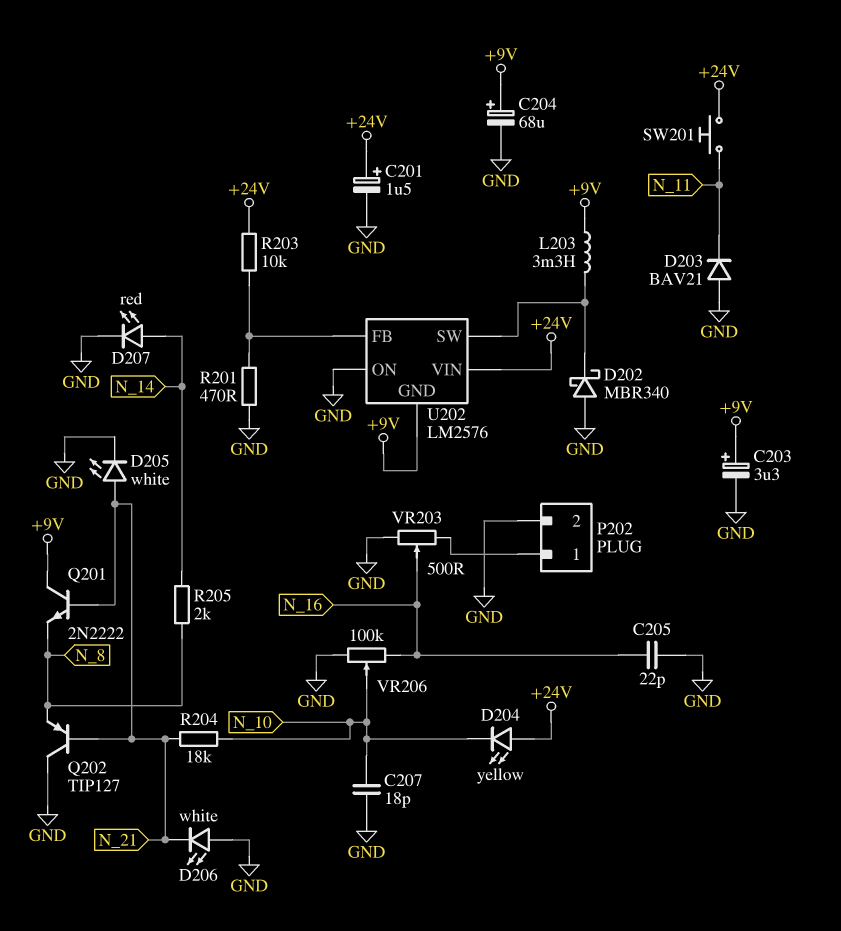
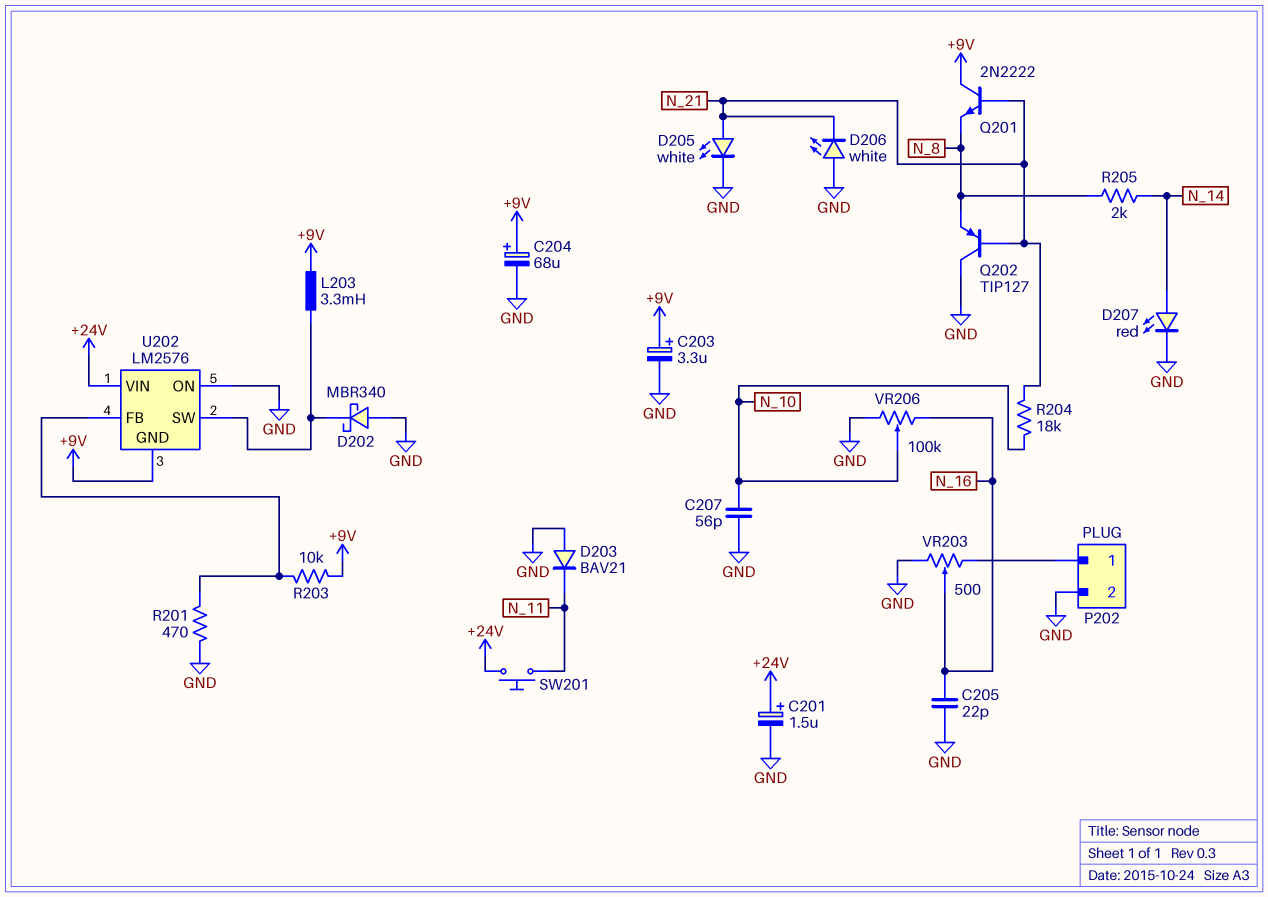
C207: 18pF (GND, N_10) -> 56pF (GND, N_10)
D204: LED yellow (A +24V, K N_10) -> none
R203: 10k (+24V, U202/FB) -> 10k (+9V, U202/FB)

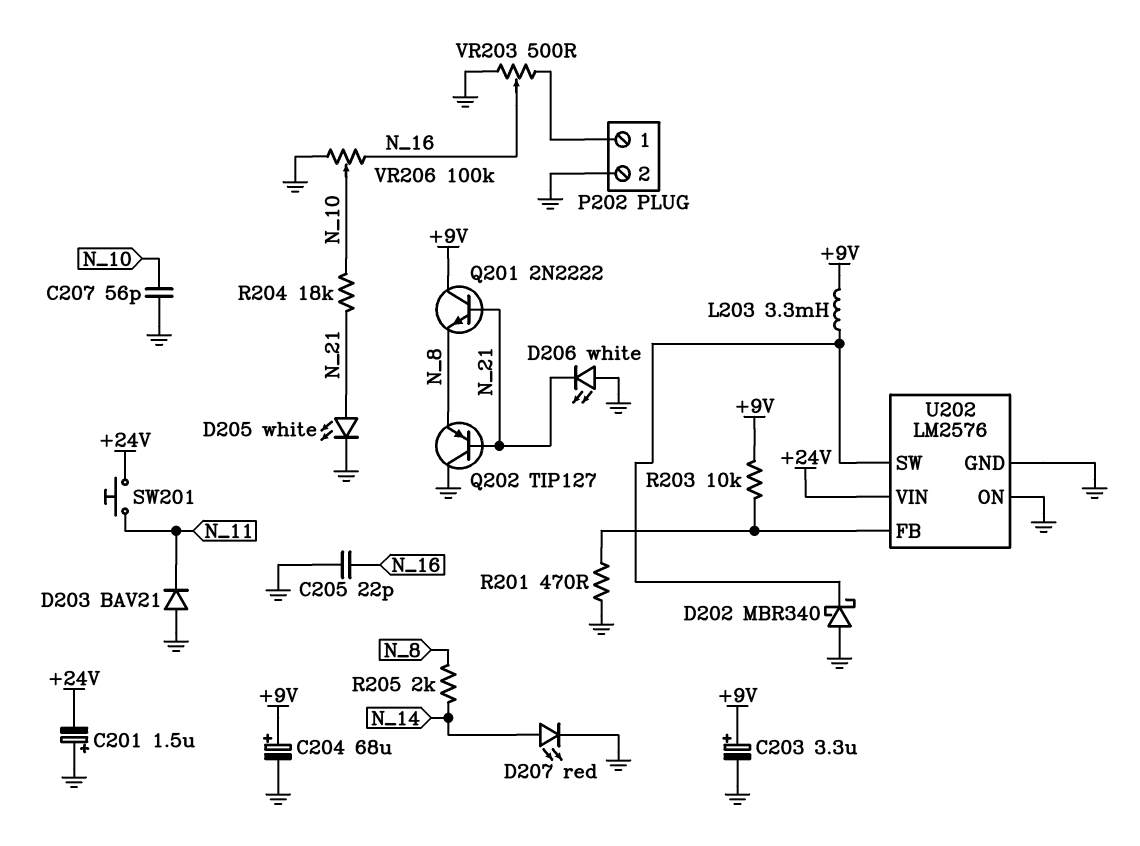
C201: 1.5uF (plus +24V, minus GND) -> 1.5uF (plus GND, minus +24V)
U202 pin GND: +9V -> GND

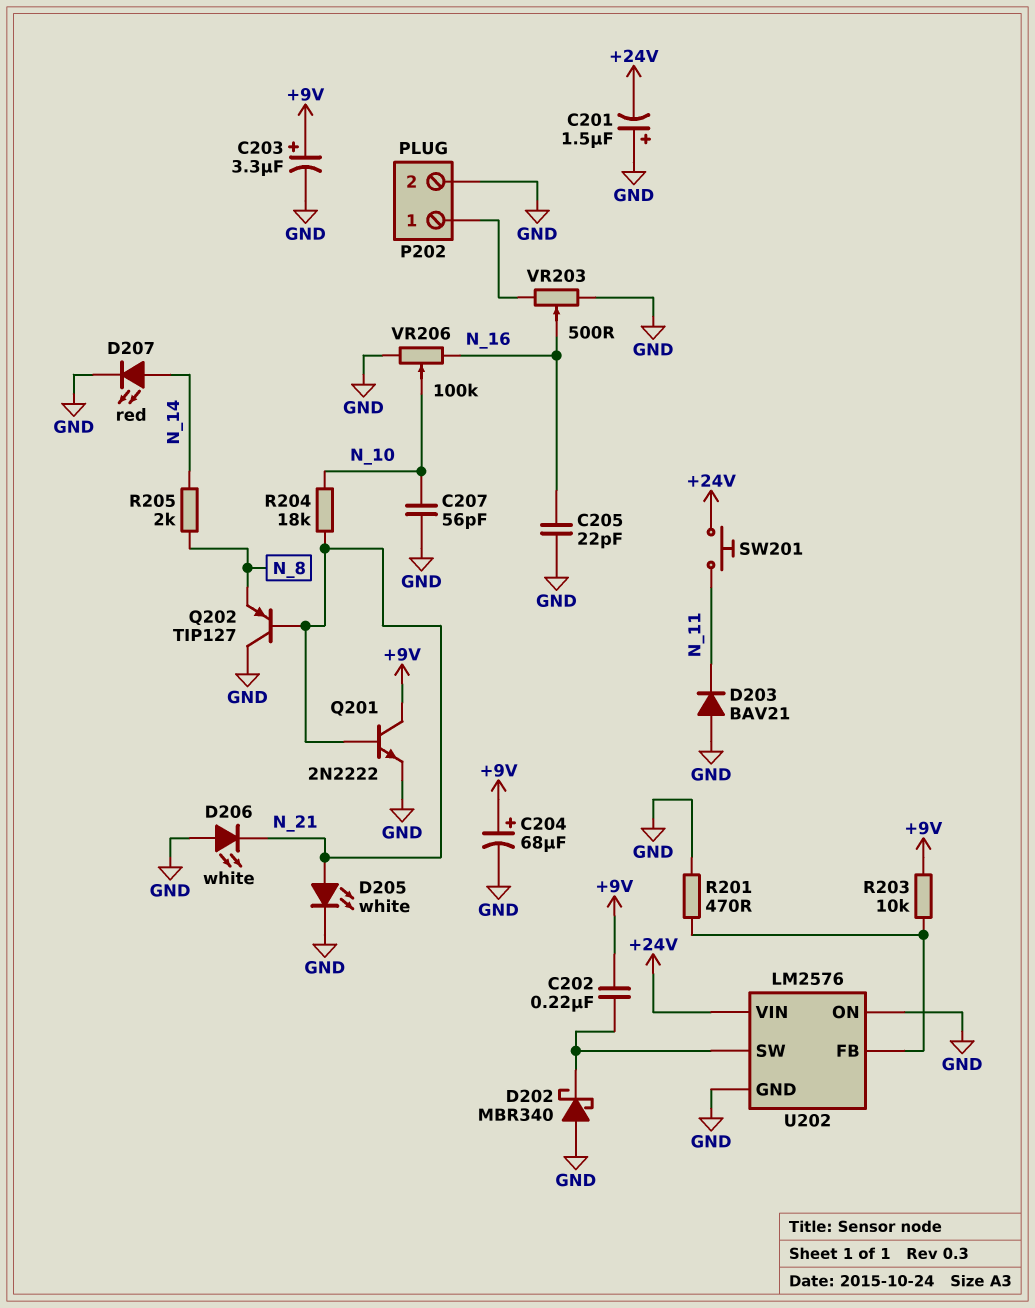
C202: none -> 220nF (+9V, U202/SW)
L203: 3.3mH (+9V, U202/SW) -> none
Q201: NPN 2N2222 (B N_21, C +9V, E N_8) -> NPN 2N2222 (B N_21, C +9V, E GND)

